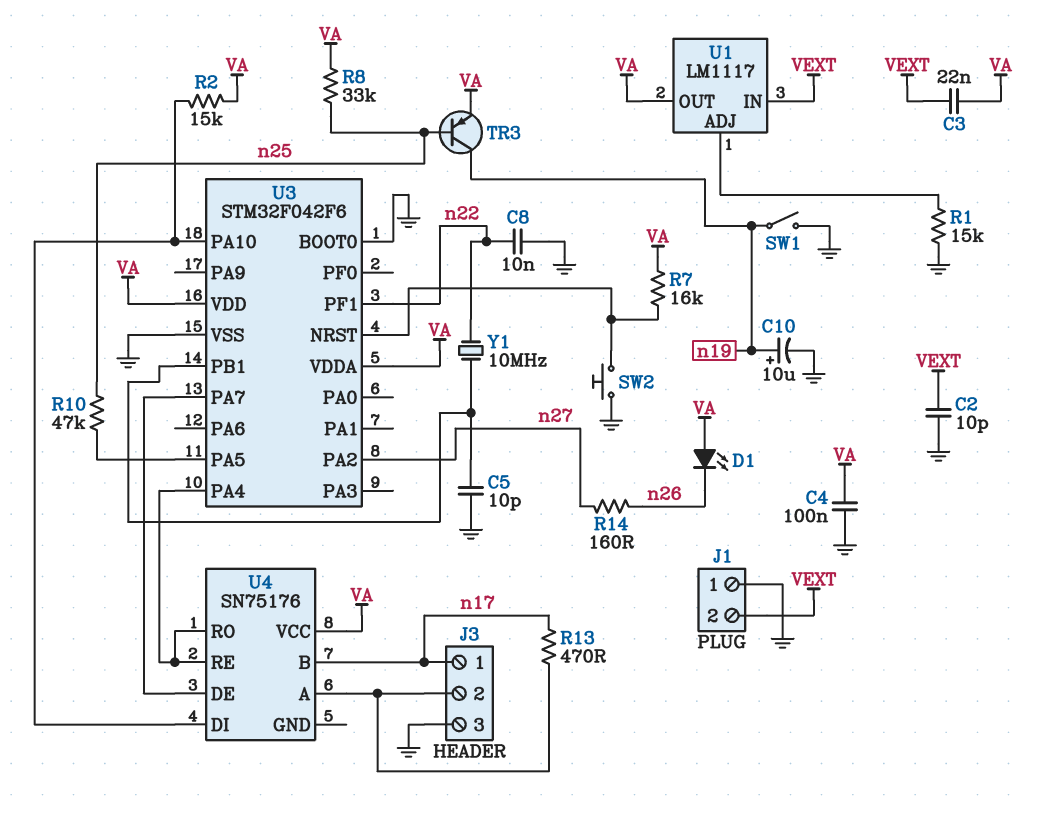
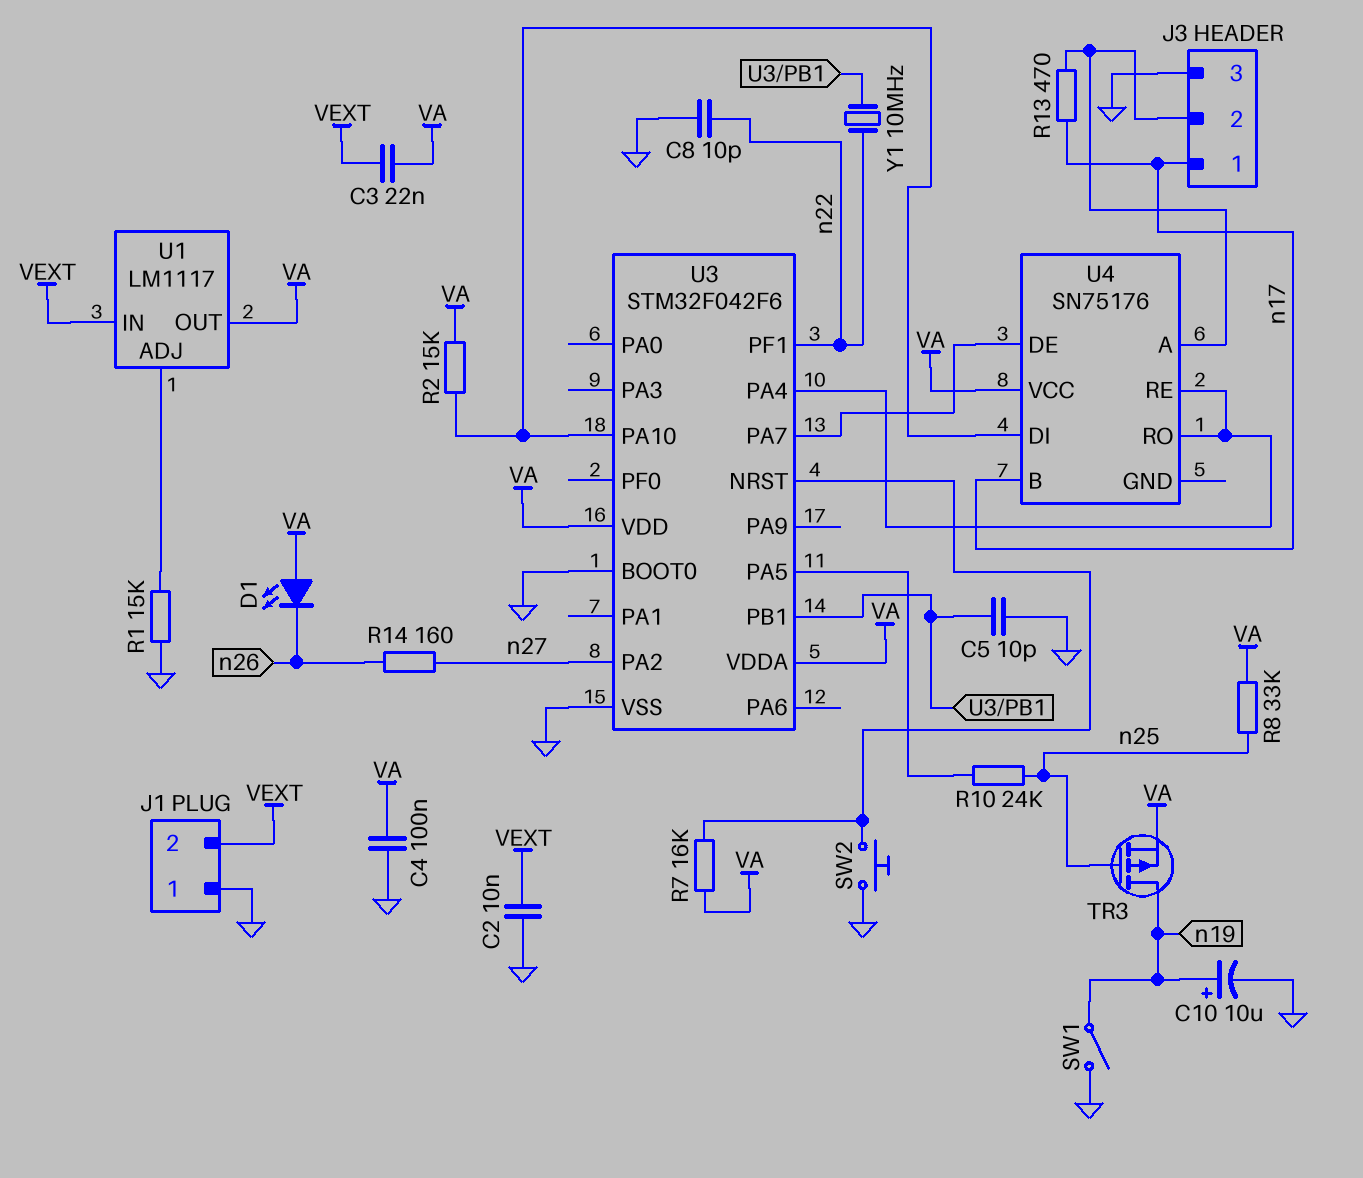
C2: 10pF (GND, VEXT) -> 10nF (GND, VEXT)
C8: 10nF (GND, n22) -> 10pF (GND, n22)
R10: 47k (U3/PA5, n25) -> 24k (U3/PA5, n25)
TR3: PNP (B n25, C n19, E VA) -> PMOS (G n25, D n19, S VA)

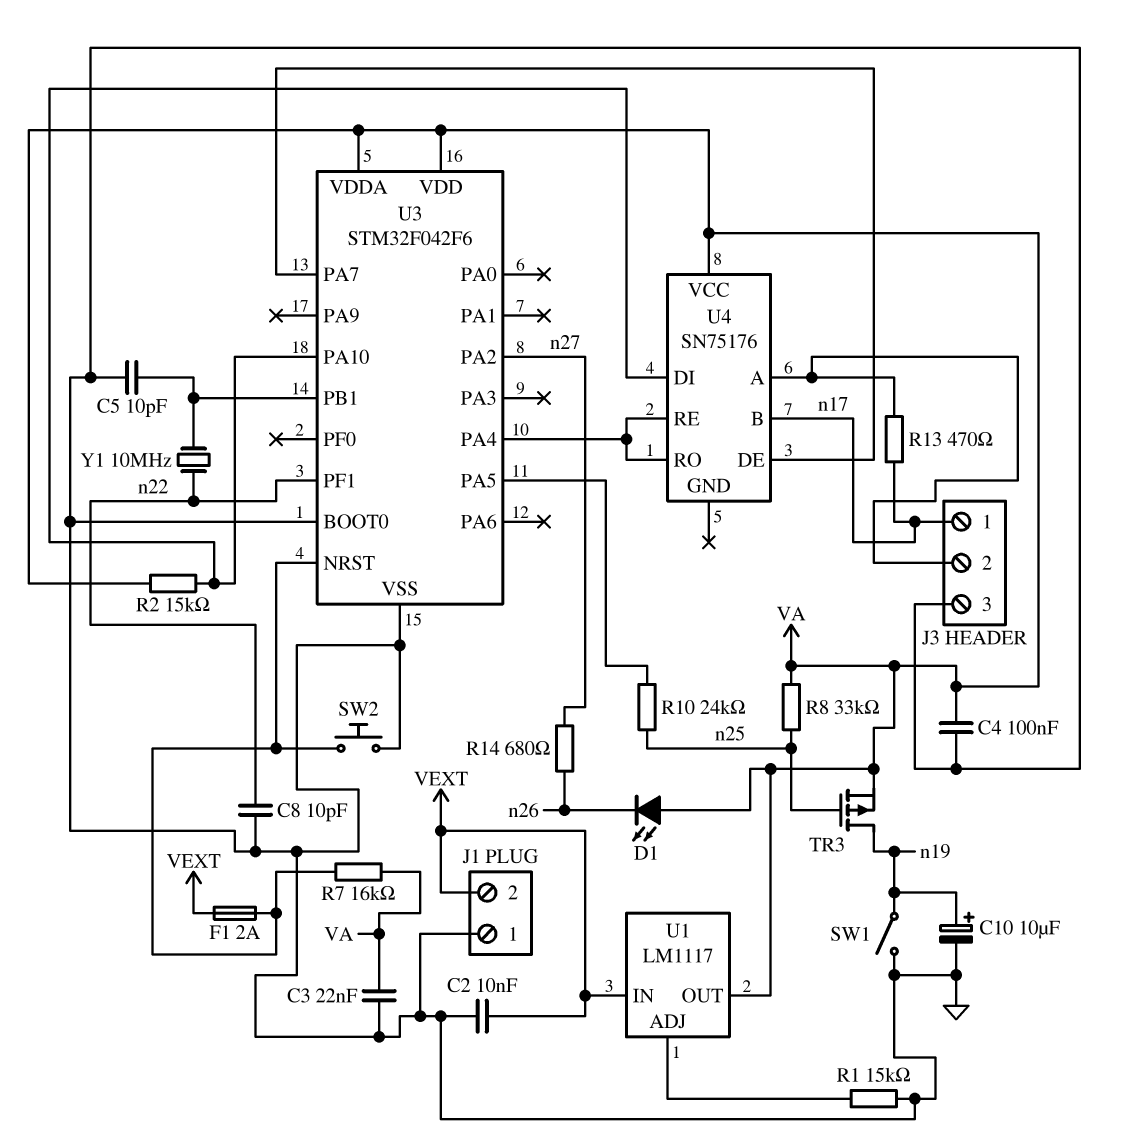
C3: 22nF (VA, VEXT) -> 22nF (GND, VA)
F1: none -> 2A (U3/NRST, VEXT)
R14: 160 (n26, n27) -> 680 (n26, n27)

